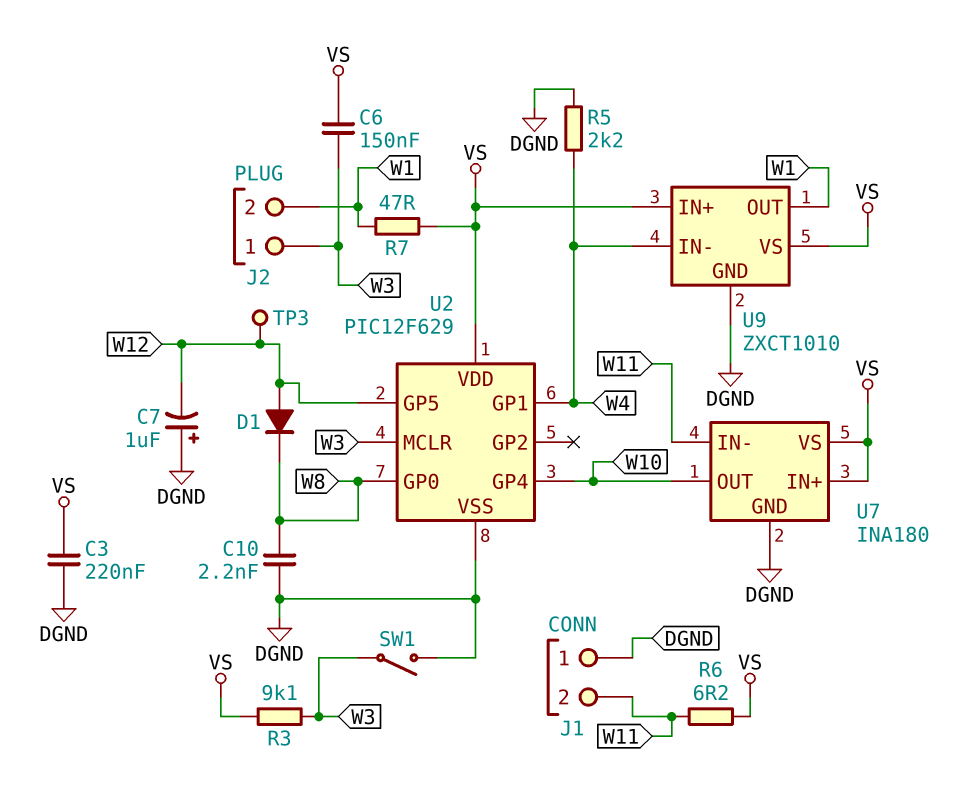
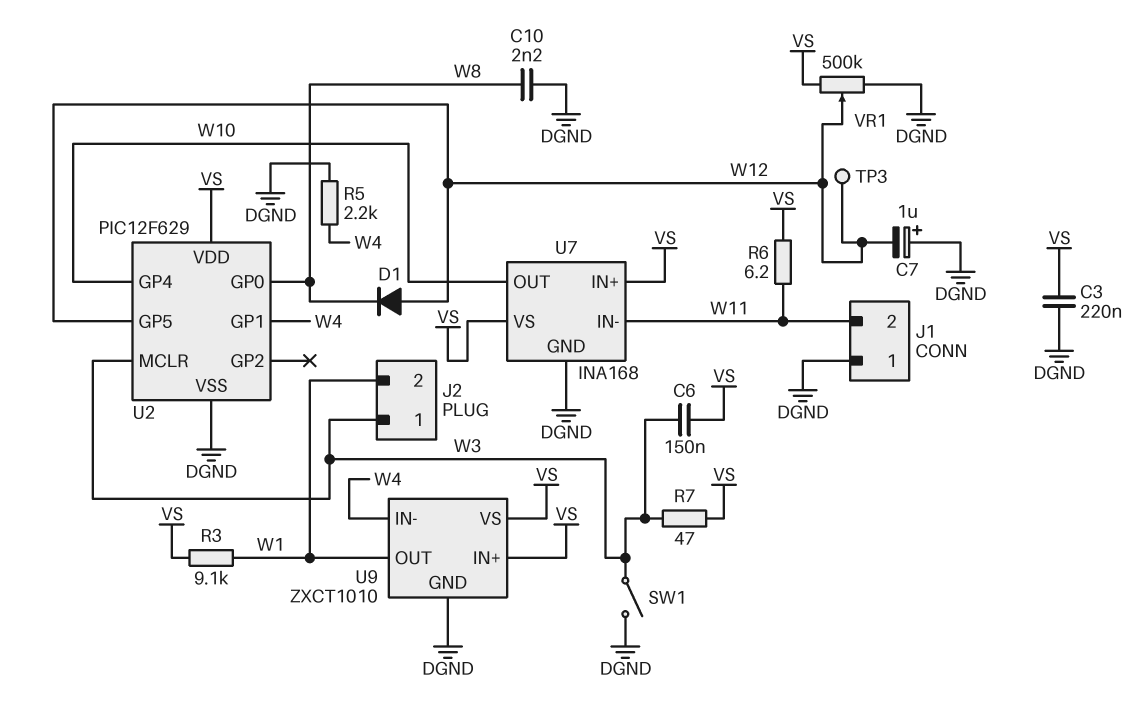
R3: 9.1k (VS, W3) -> 9.1k (VS, W1)
R7: 47 (VS, W1) -> 47 (VS, W3)
U7: INA180 -> INA168
VR1: none -> 500k (DGND, VS, wiper W12)

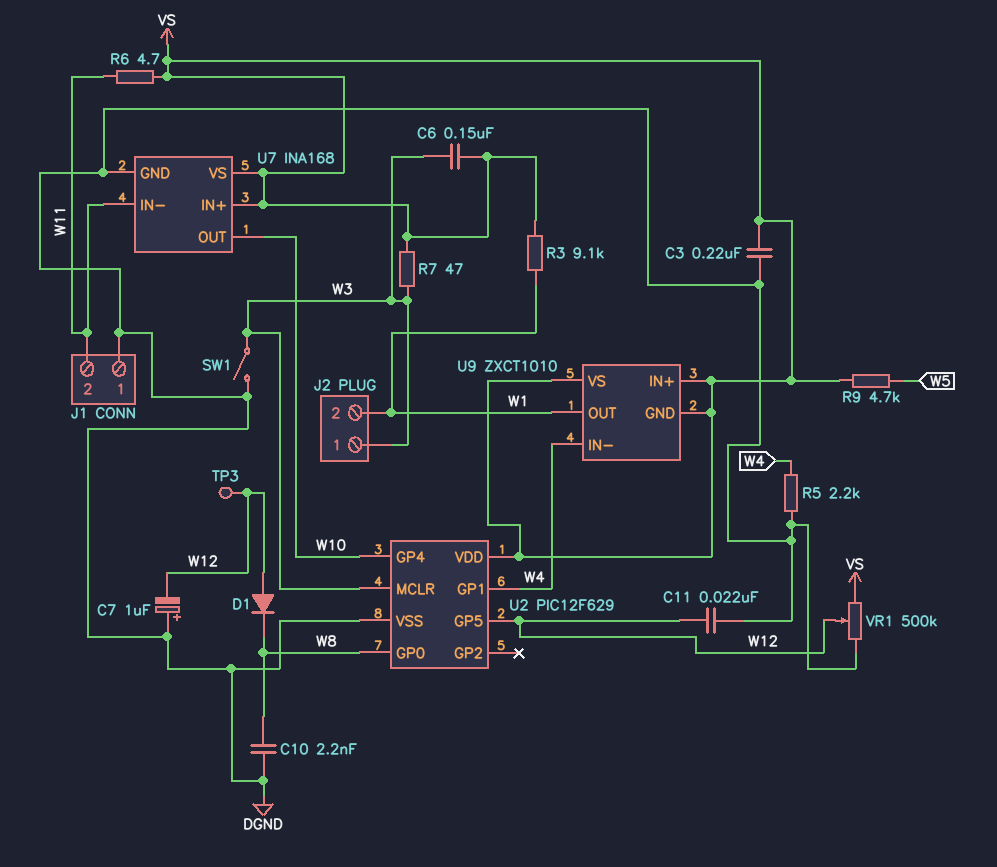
C11: none -> 22nF (DGND, W12)
R6: 6.2 (VS, W11) -> 4.7 (VS, W11)
R9: none -> 4.7k (VS, W5)
U9 pin GND: DGND -> VS

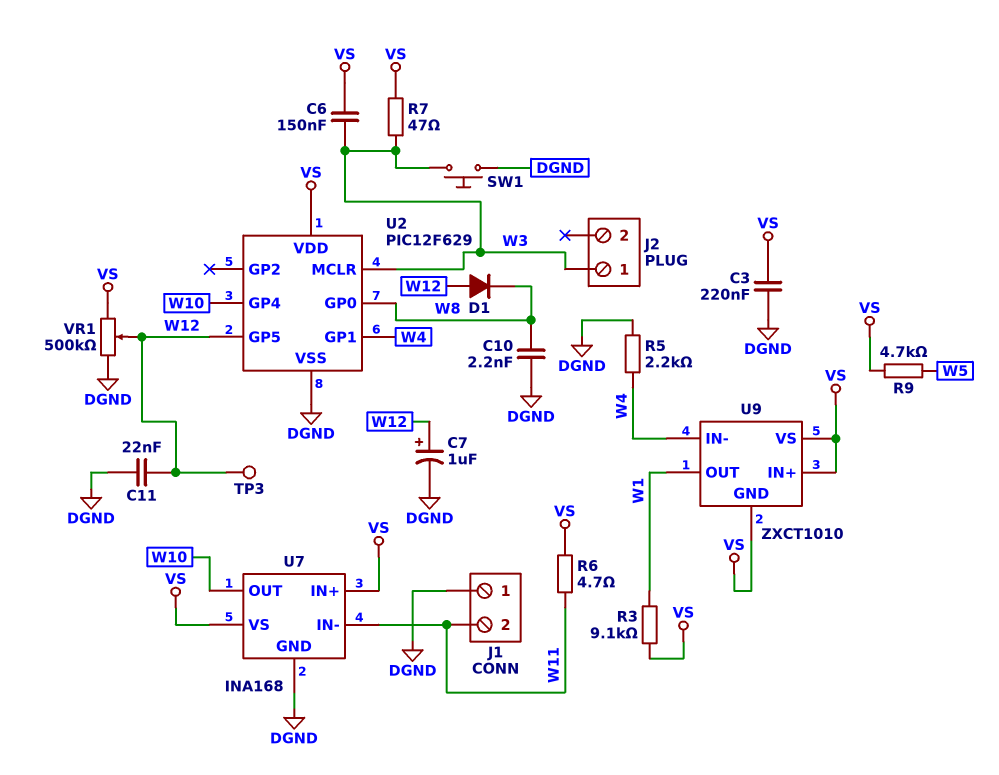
C7: 1uF (plus DGND, minus W12) -> 1uF (plus W12, minus DGND)
J2 pin 2: W1 -> none
SW1: switch (DGND, W3) -> button (DGND, W3)

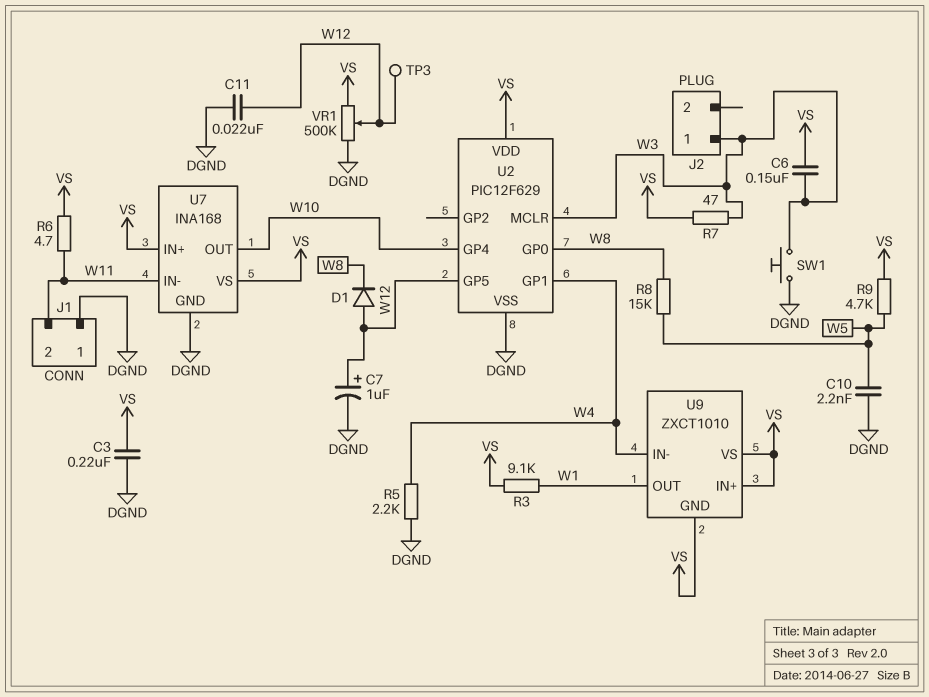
C10: 2.2nF (DGND, W8) -> 2.2nF (DGND, W5)
R8: none -> 15k (W5, W8)

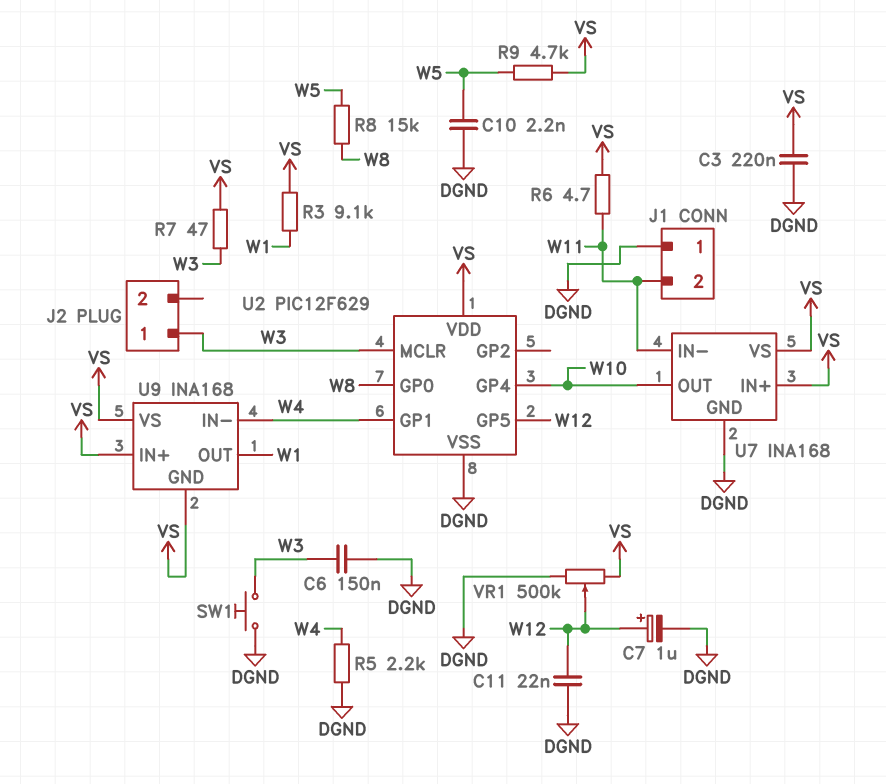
C6: 150nF (VS, W3) -> 150nF (DGND, W3)
D1: diode (A W12, K W8) -> none
TP3: test point (W12) -> none
U9: ZXCT1010 -> INA168

